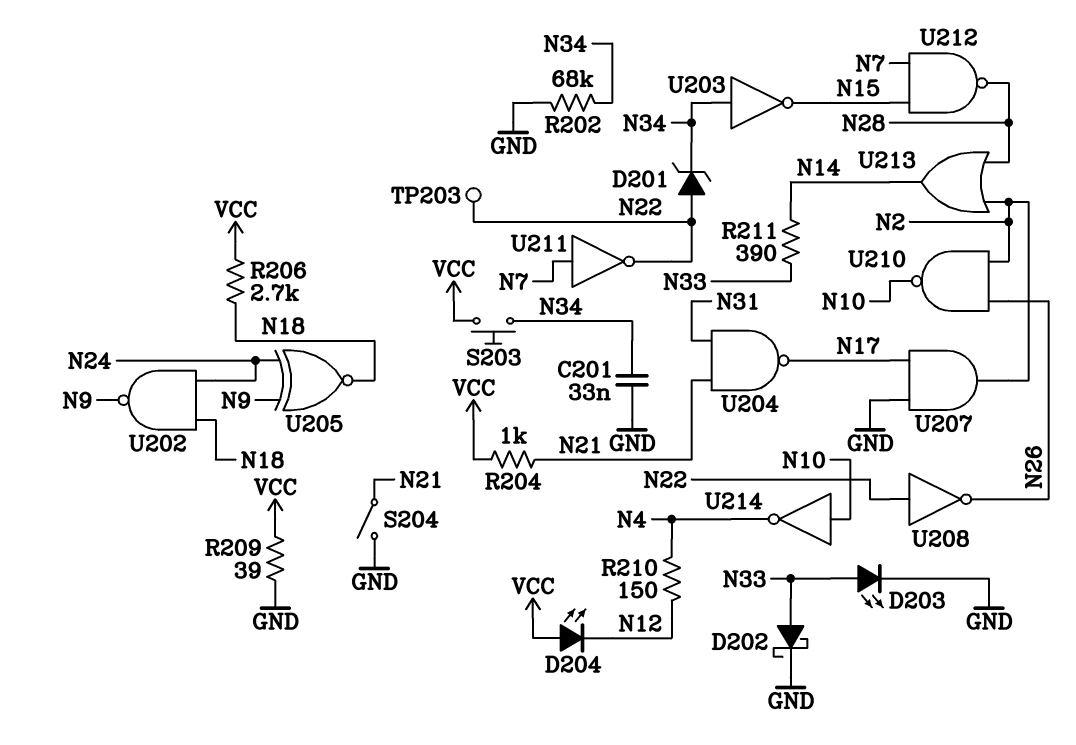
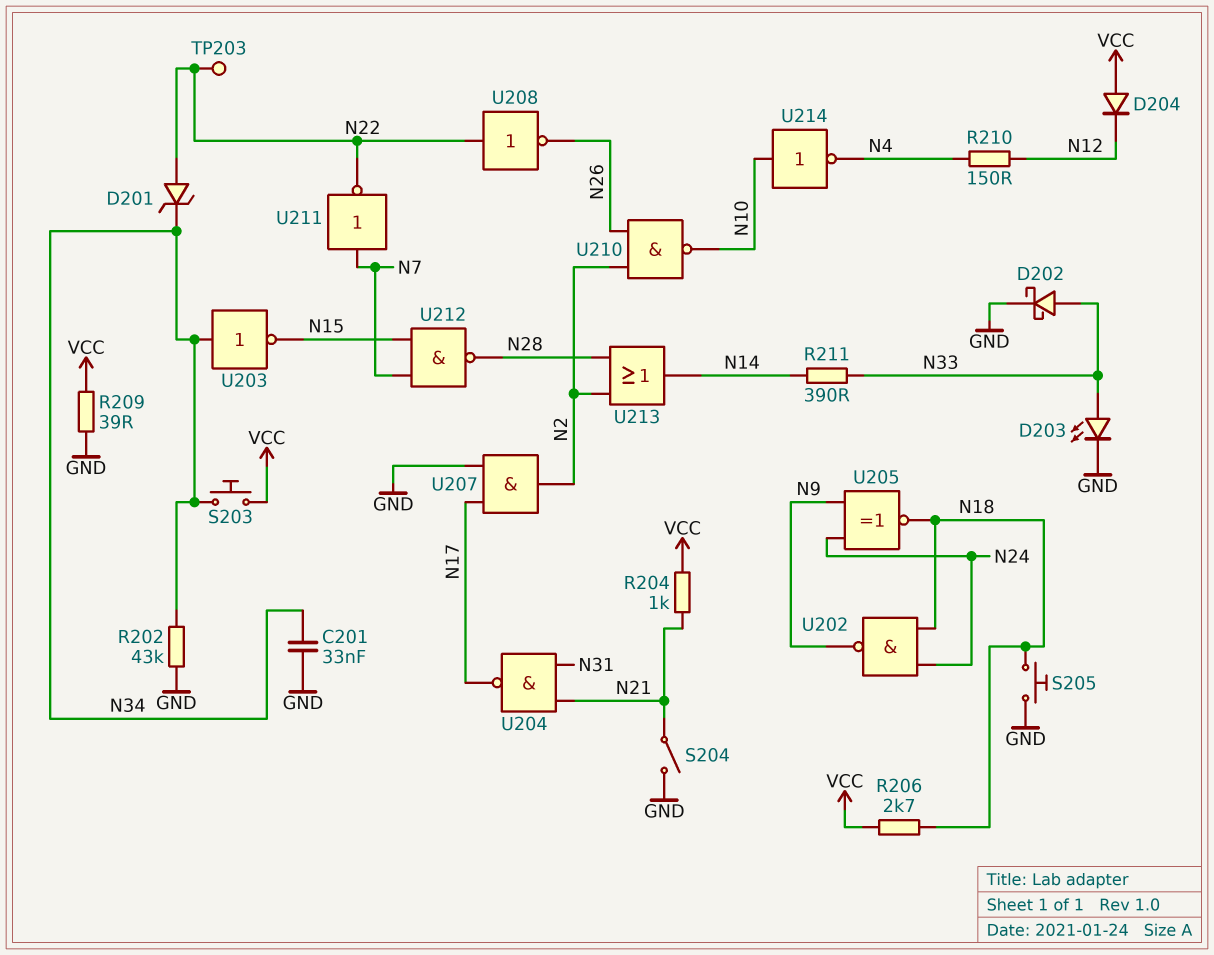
D204: LED (A VCC, K N12) -> diode (A VCC, K N12)
R202: 68k (GND, N34) -> 43k (GND, N34)
S205: none -> button (GND, N18)

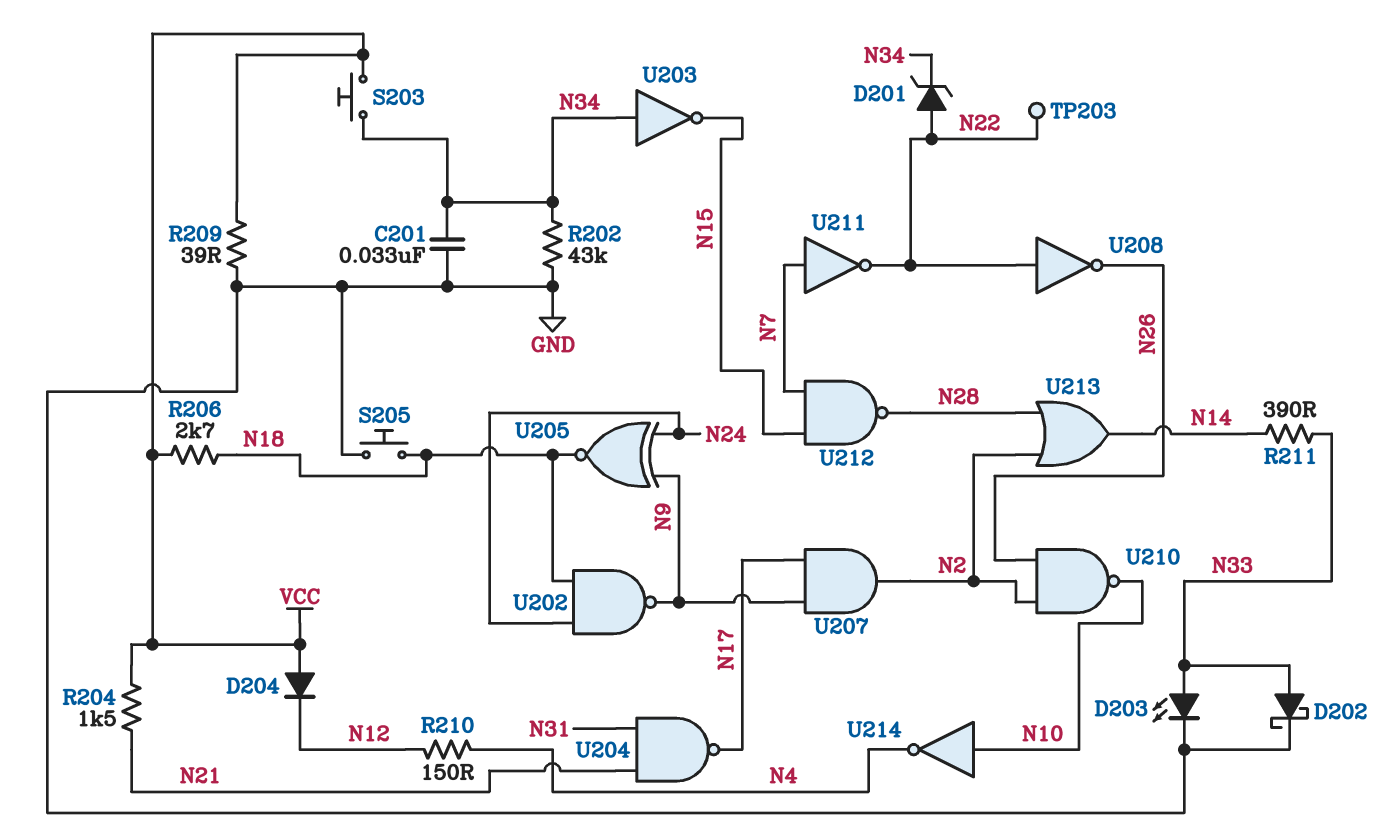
R204: 1k (N21, VCC) -> 1.5k (N21, VCC)
S204: switch (GND, N21) -> none
U207: AND (in GND, in N17, out N2) -> AND (in N9, in N17, out N2)

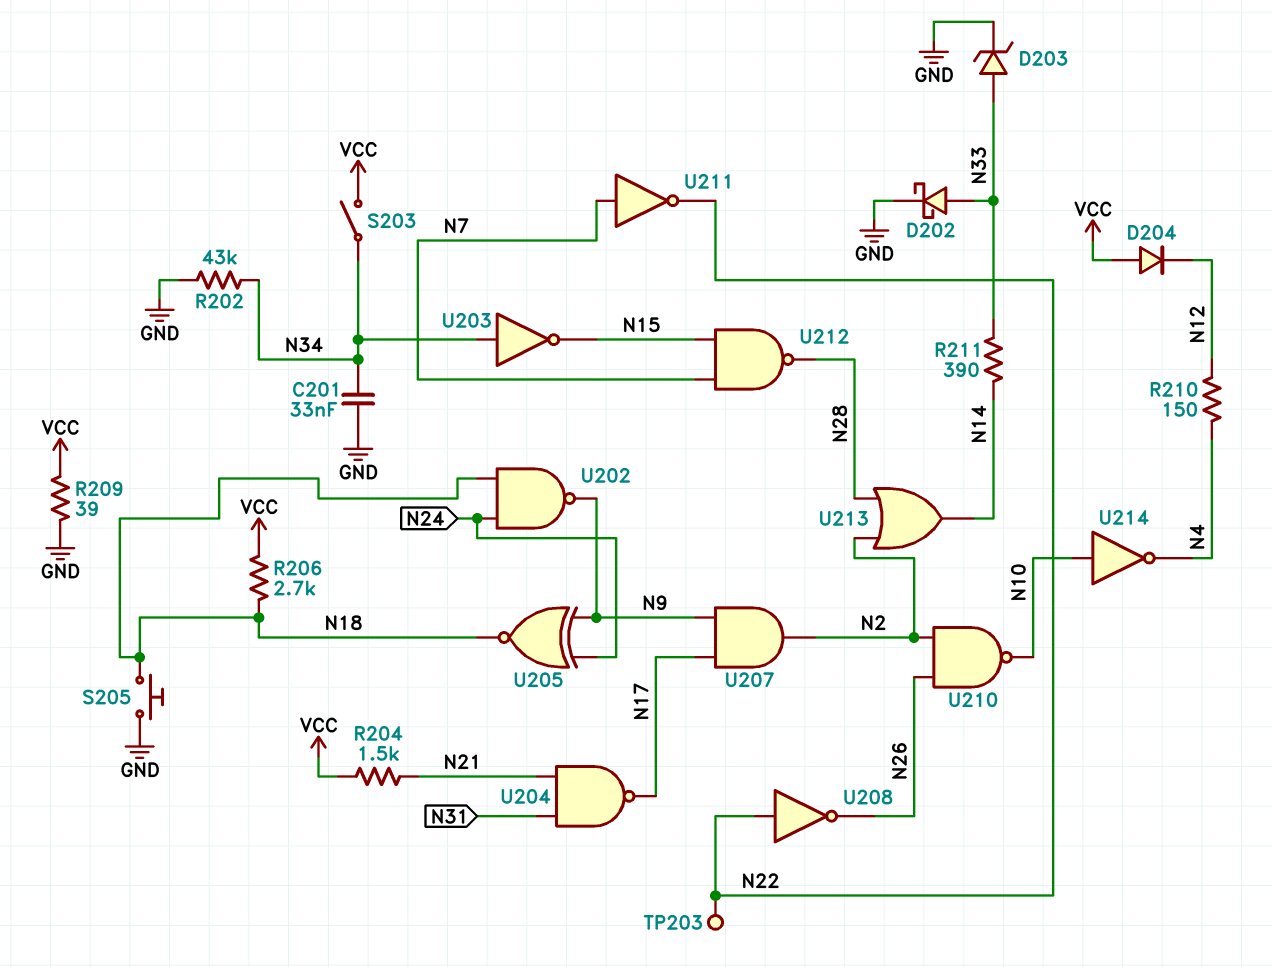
D201: zener (A N22, K N34) -> none
D203: LED (A N33, K GND) -> zener (A N33, K GND)
S203: button (N34, VCC) -> switch (N34, VCC)

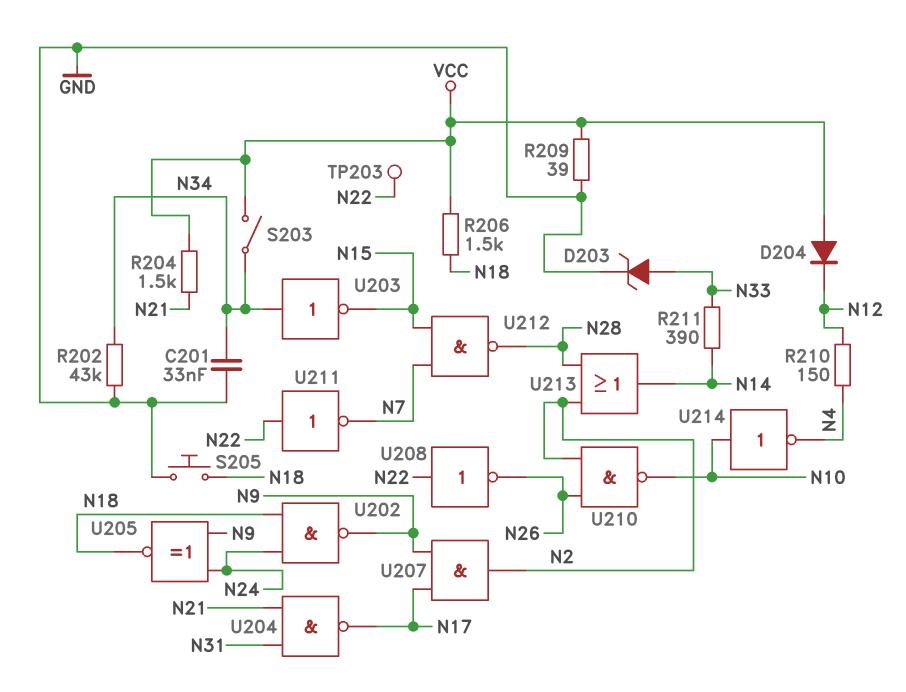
D202: schottky (A N33, K GND) -> none
R206: 2.7k (N18, VCC) -> 1.5k (N18, VCC)
U211: NOT (in N7, out N22) -> NOT (in N22, out N7)

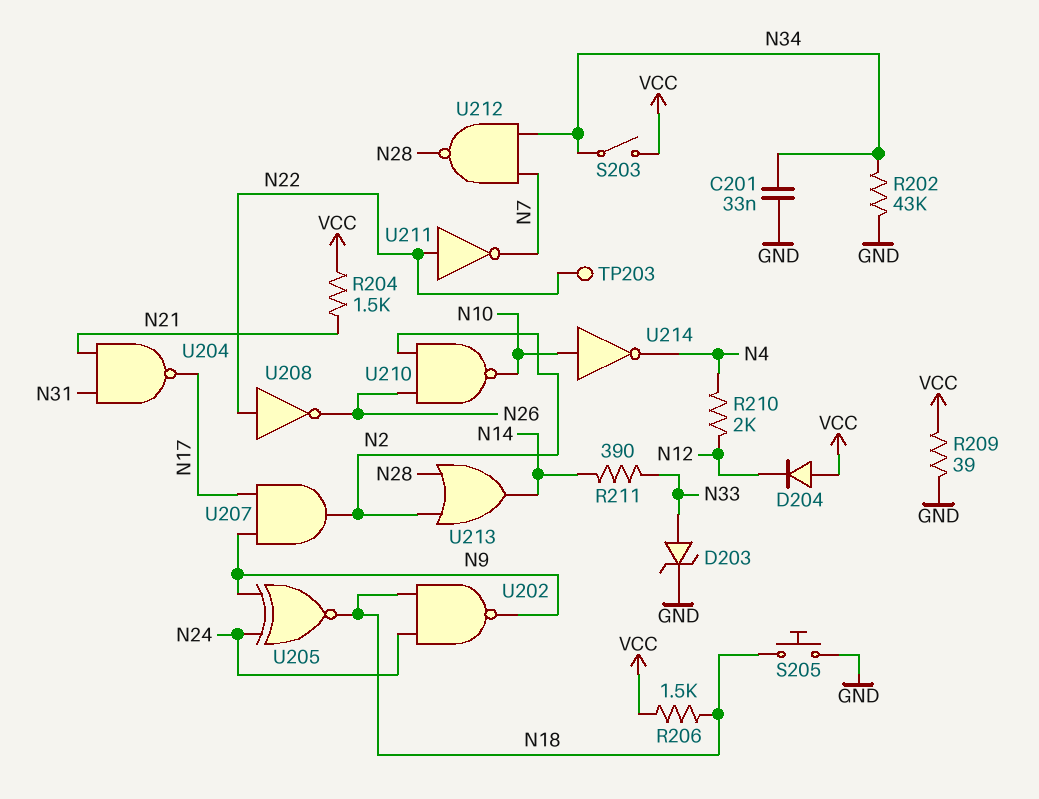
R210: 150 (N4, N12) -> 2k (N4, N12)
U203: NOT (in N34, out N15) -> none
U212: NAND (in N7, in N15, out N28) -> NAND (in N7, in N34, out N28)

